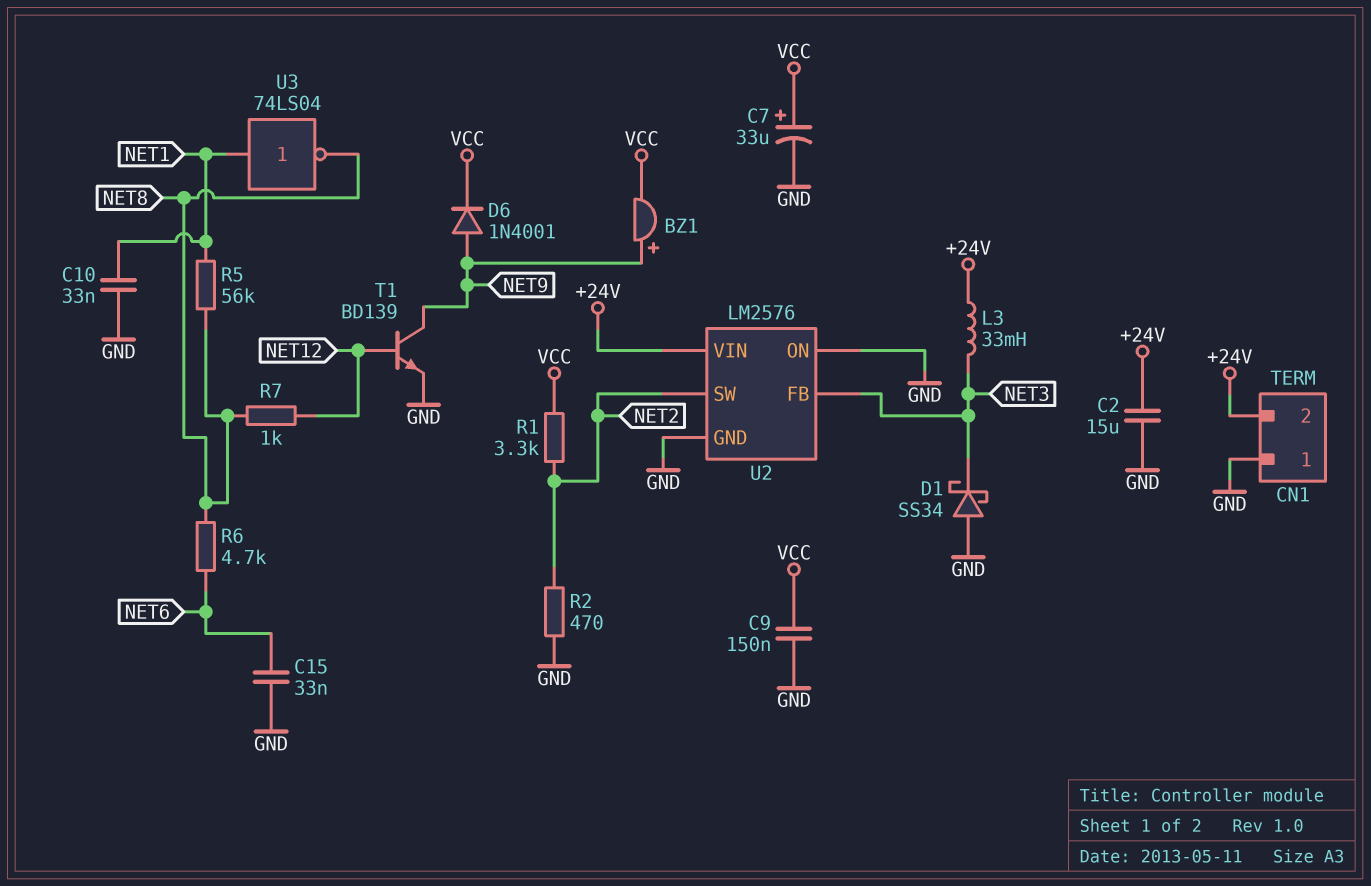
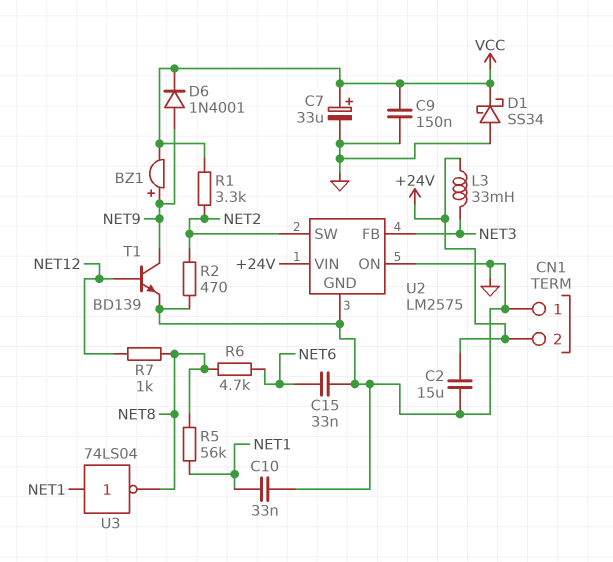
D1: schottky SS34 (A GND, K NET3) -> schottky SS34 (A GND, K VCC)
U2: LM2576 -> LM2575

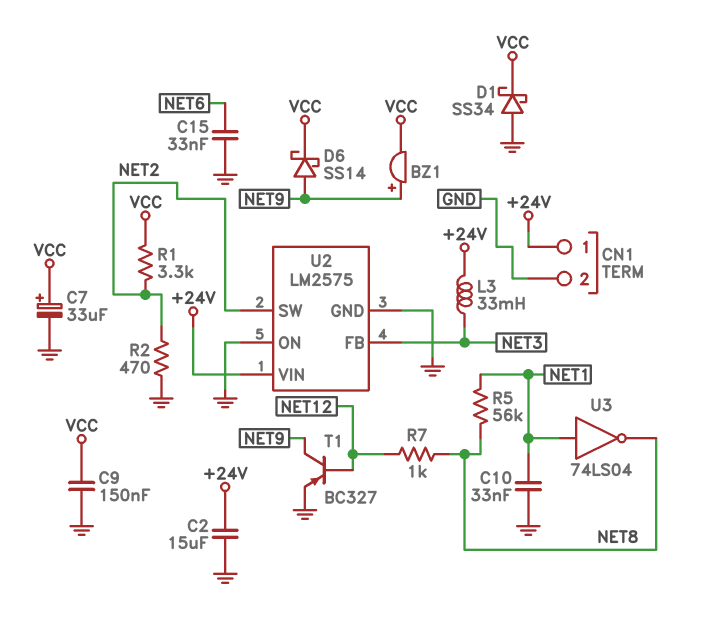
CN1 pin 1: GND -> +24V
CN1 pin 2: +24V -> GND
D6: diode 1N4001 (A NET9, K VCC) -> schottky SS14 (A NET9, K VCC)
R6: 4.7k (NET6, NET8) -> none
T1: NPN BD139 (B NET12, C NET9, E GND) -> PNP BC327 (B NET12, C NET9, E GND)

